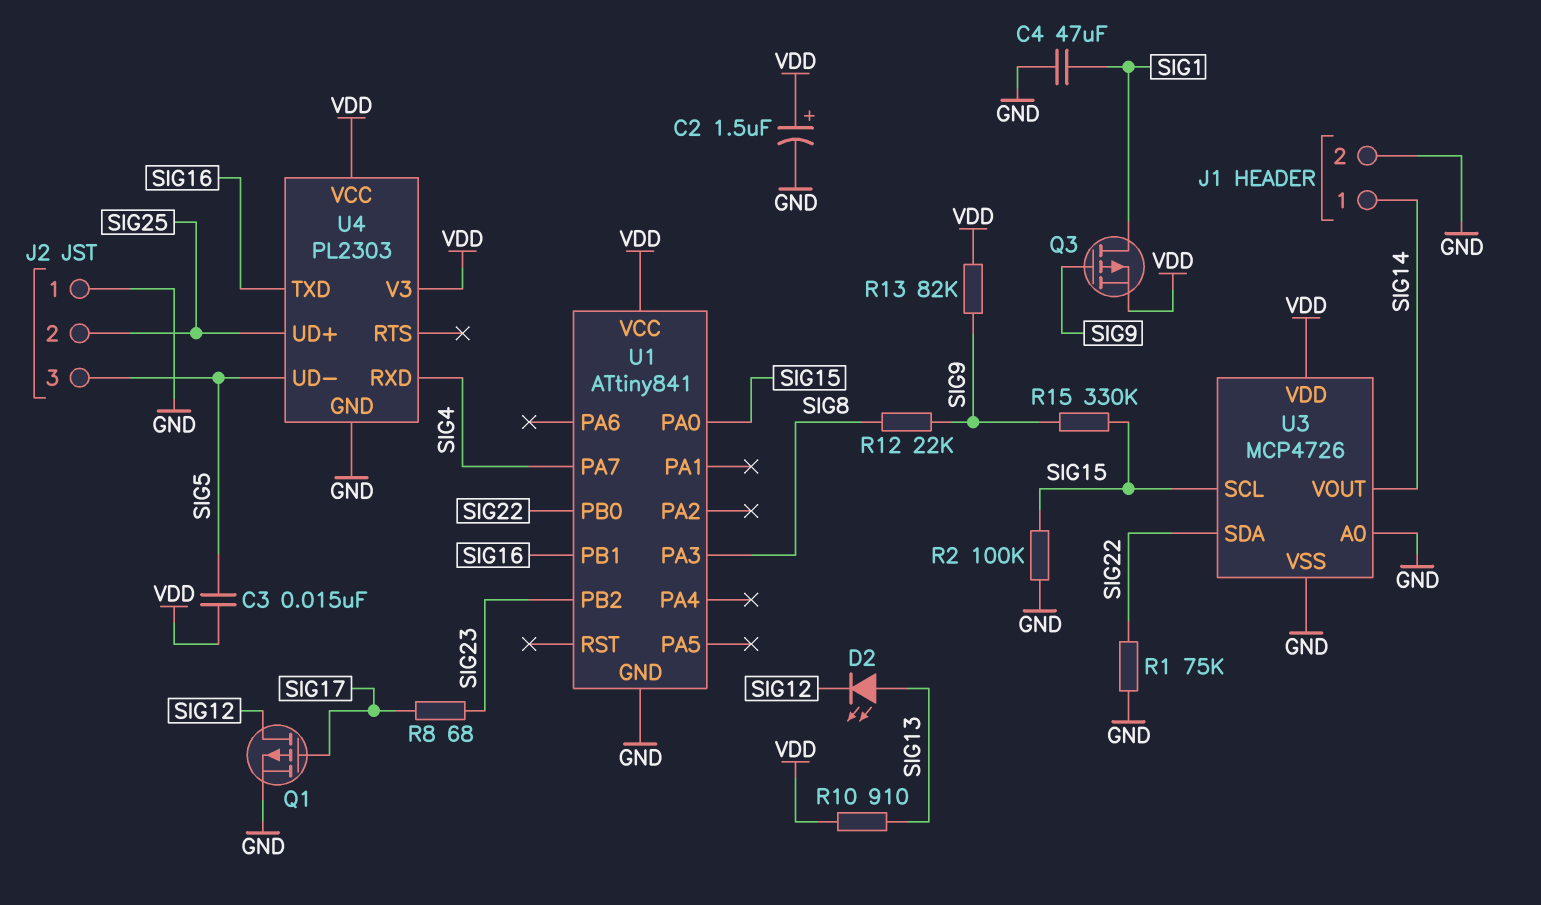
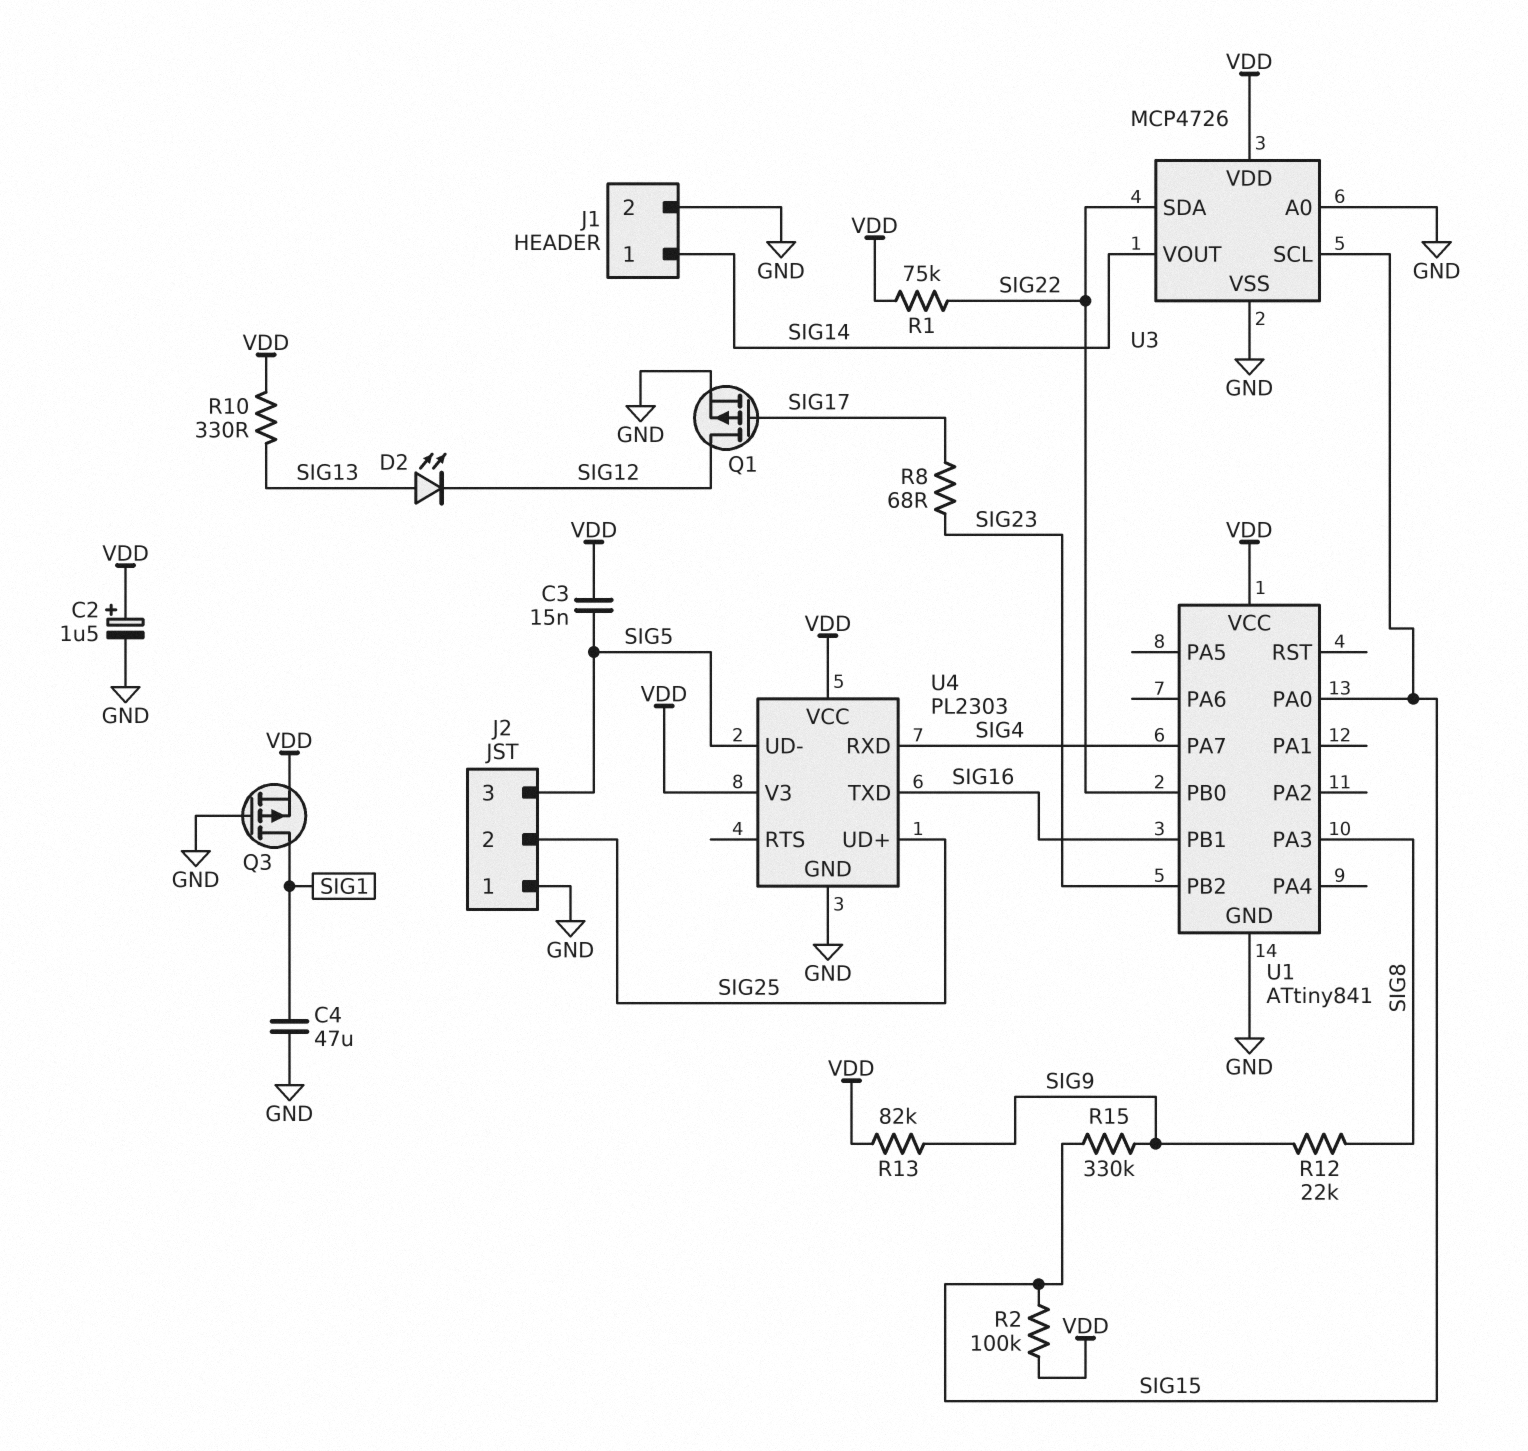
Q3: PMOS (G SIG9, D SIG1, S VDD) -> PMOS (G GND, D SIG1, S VDD)
R1: 75k (GND, SIG22) -> 75k (SIG22, VDD)
R2: 100k (GND, SIG15) -> 100k (SIG15, VDD)
R10: 910 (SIG13, VDD) -> 330 (SIG13, VDD)

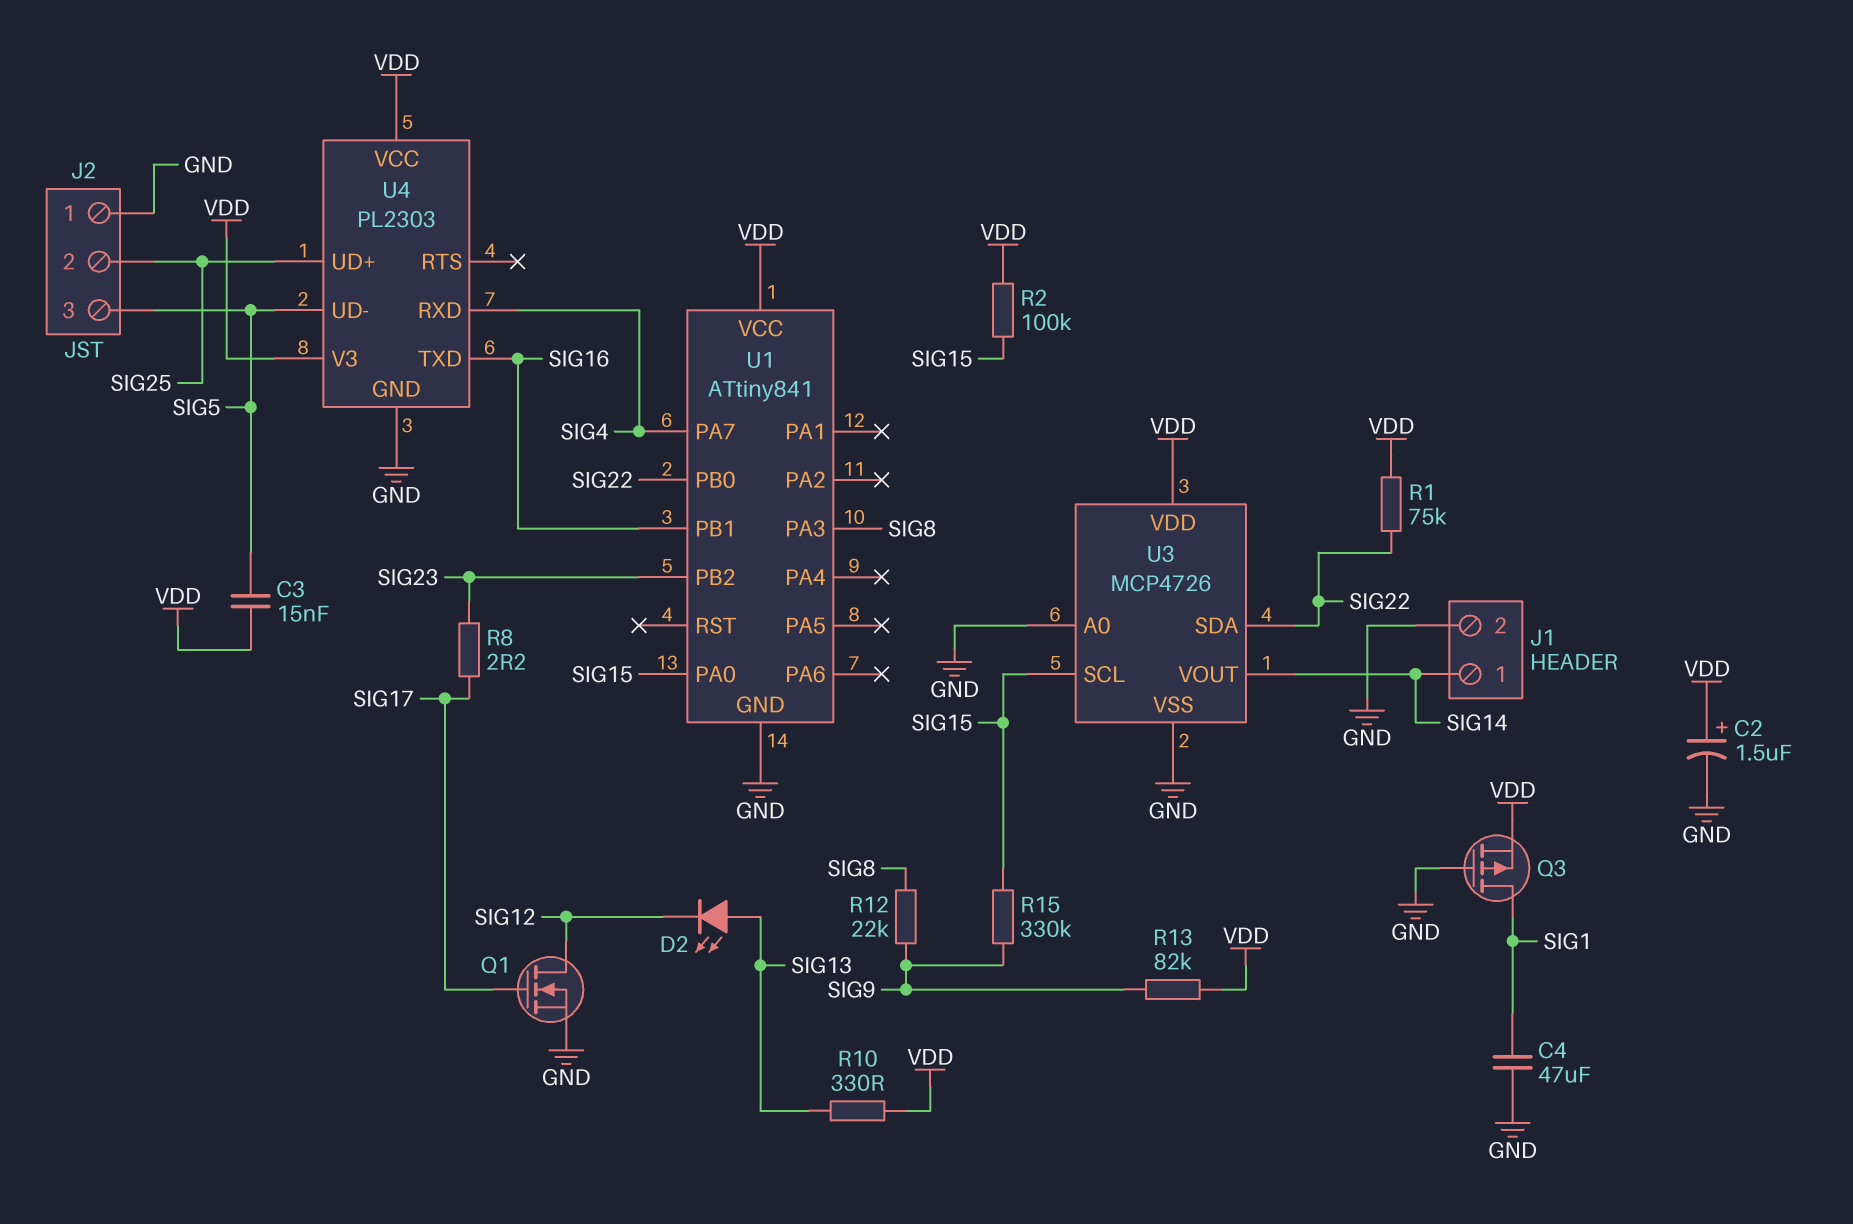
Q1: PMOS (G SIG17, D SIG12, S GND) -> NMOS (G SIG17, D SIG12, S GND)
R8: 68 (SIG17, SIG23) -> 2.2 (SIG17, SIG23)

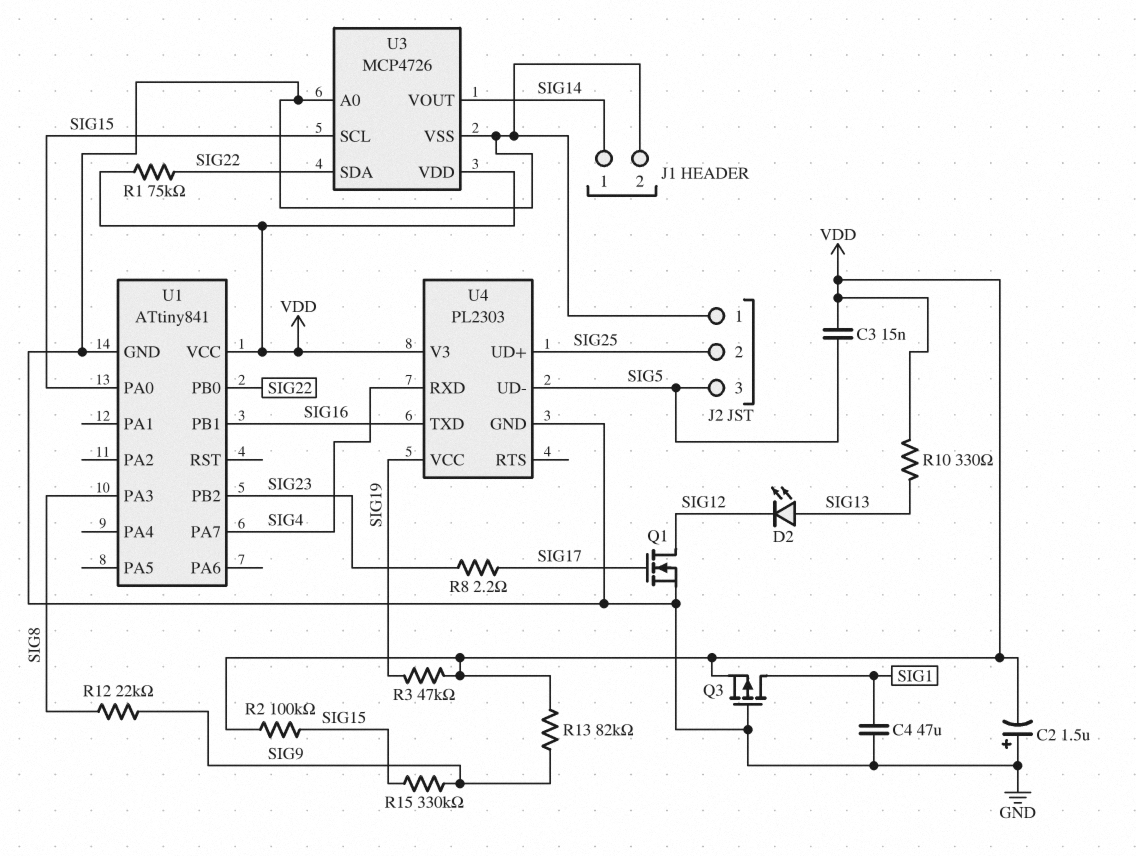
C2: 1.5uF (plus VDD, minus GND) -> 1.5uF (plus GND, minus VDD)
R3: none -> 47k (SIG19, VDD)
U4 pin VCC: VDD -> SIG19

